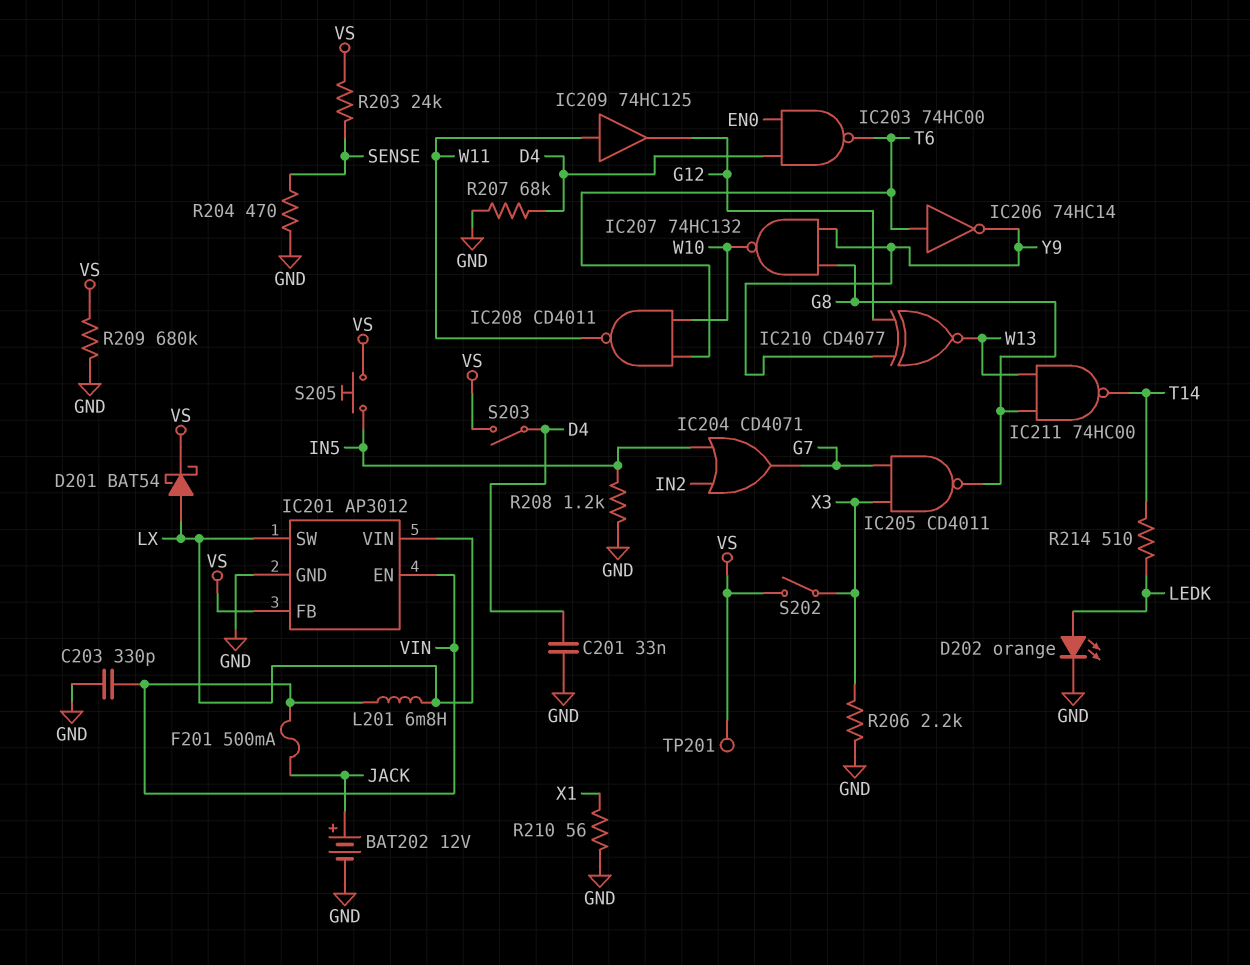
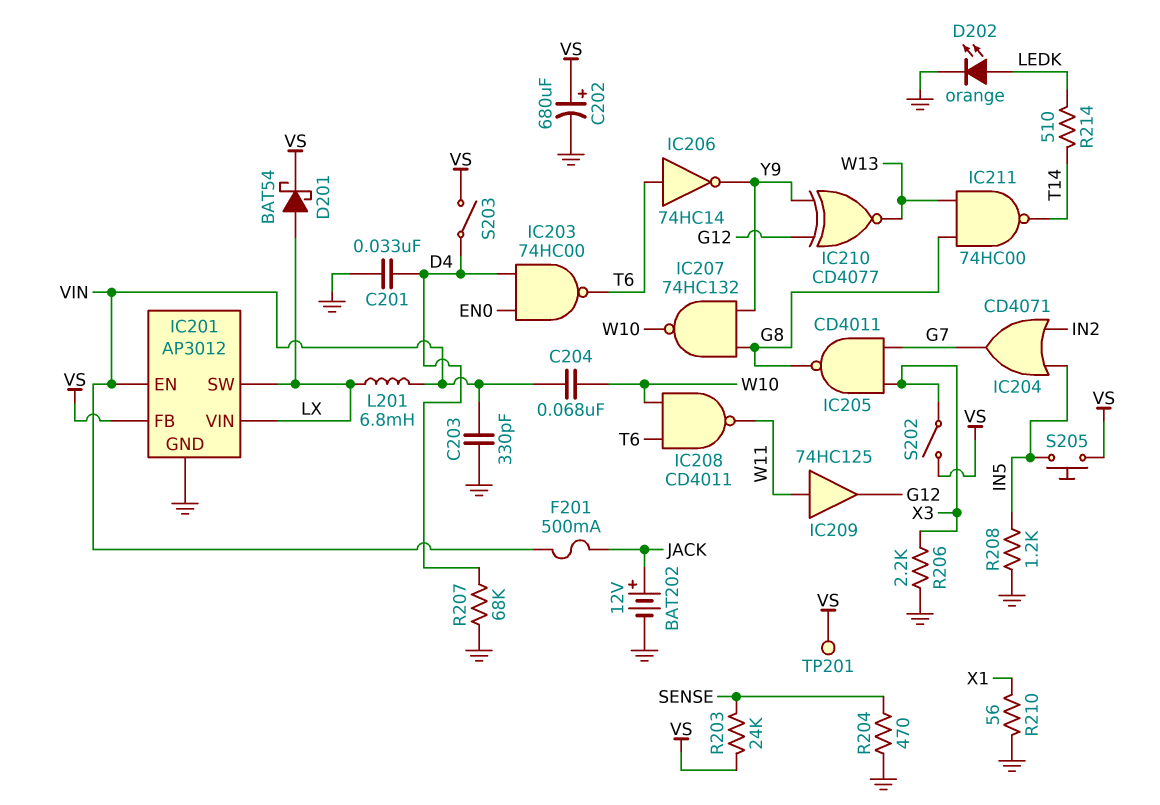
C202: none -> 680uF (plus VS, minus GND)
C204: none -> 68nF (VIN, W10)
R209: 680k (GND, VS) -> none

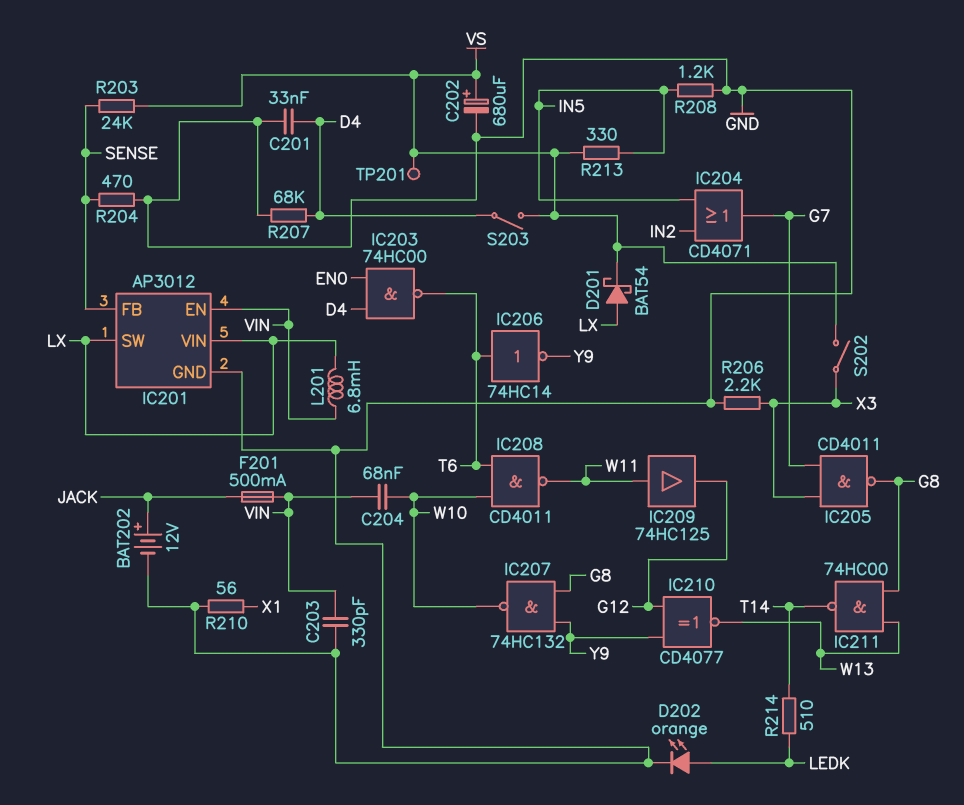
IC201 pin FB: VS -> SENSE
R213: none -> 330 (IN5, VS)
S205: button (IN5, VS) -> none

